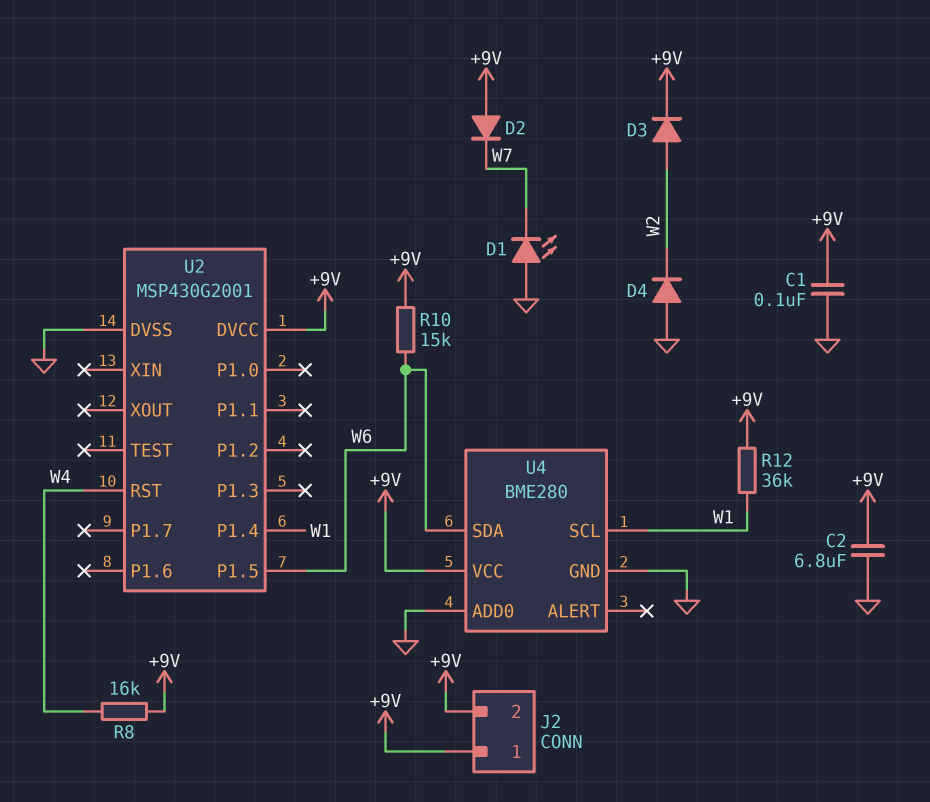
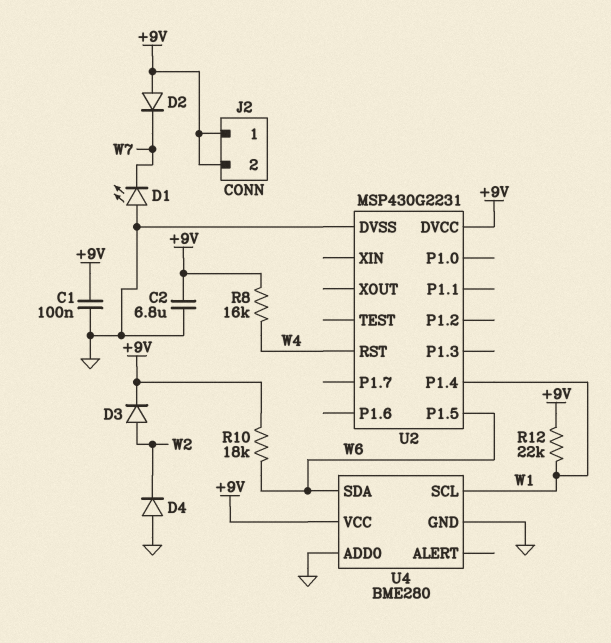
R10: 15k (+9V, W6) -> 18k (+9V, W6)
R12: 36k (+9V, W1) -> 22k (+9V, W1)
U2: MSP430G2001 -> MSP430G2231

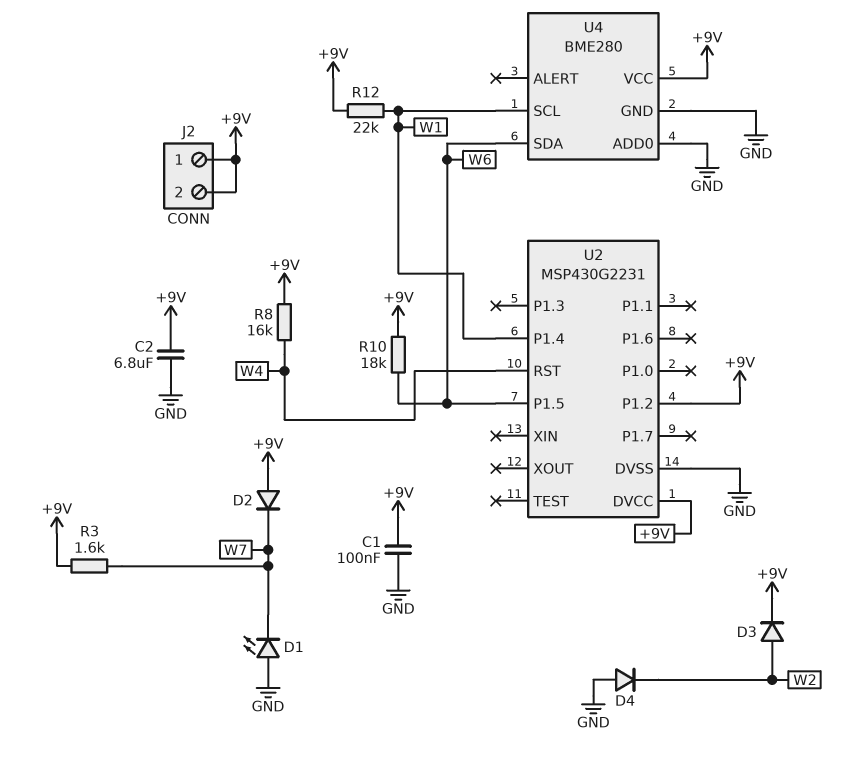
R3: none -> 1.6k (+9V, W7)
U2 pin P1.2: none -> +9V

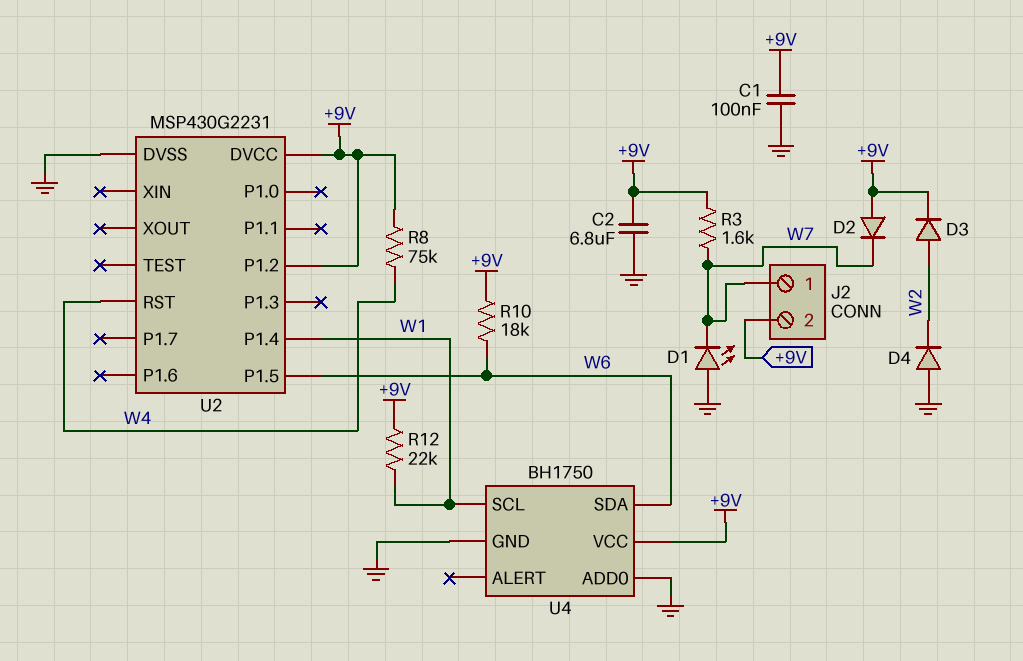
J2 pin 1: +9V -> W7
R8: 16k (+9V, W4) -> 75k (+9V, W4)
U4: BME280 -> BH1750

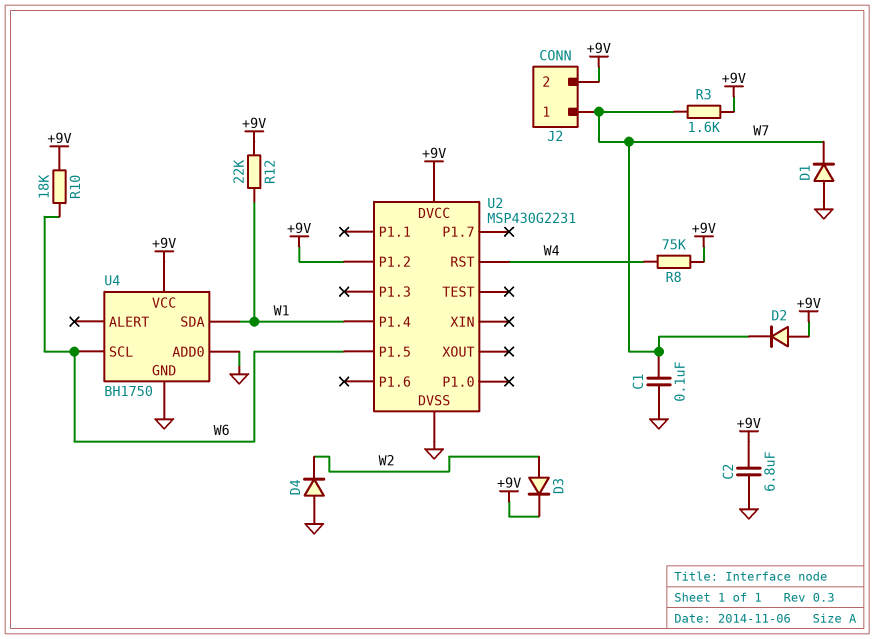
C1: 100nF (+9V, GND) -> 100nF (GND, W7)
D1: LED (A GND, K W7) -> diode (A GND, K W7)
U4 pin SCL: W1 -> W6
U4 pin SDA: W6 -> W1

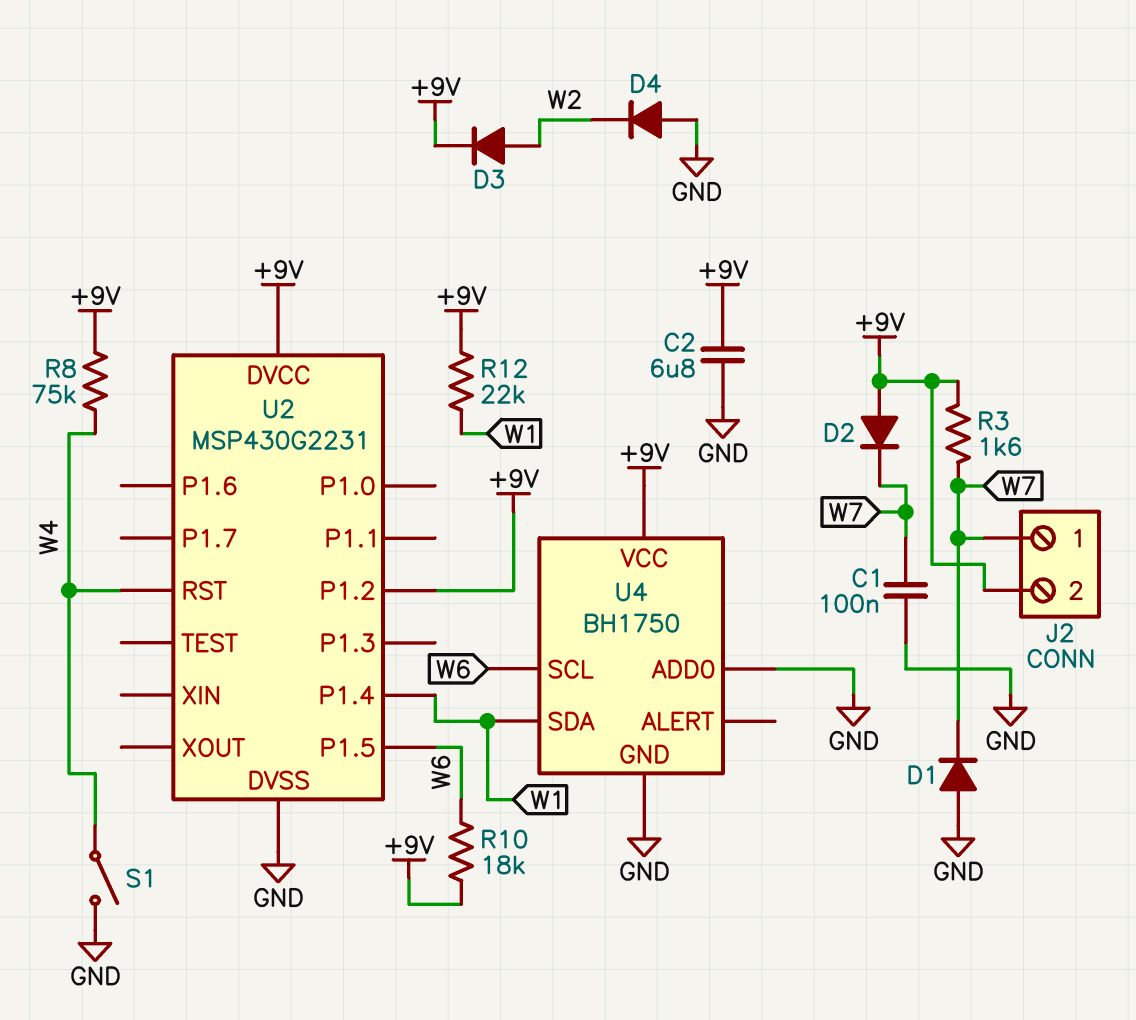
S1: none -> switch (GND, W4)

